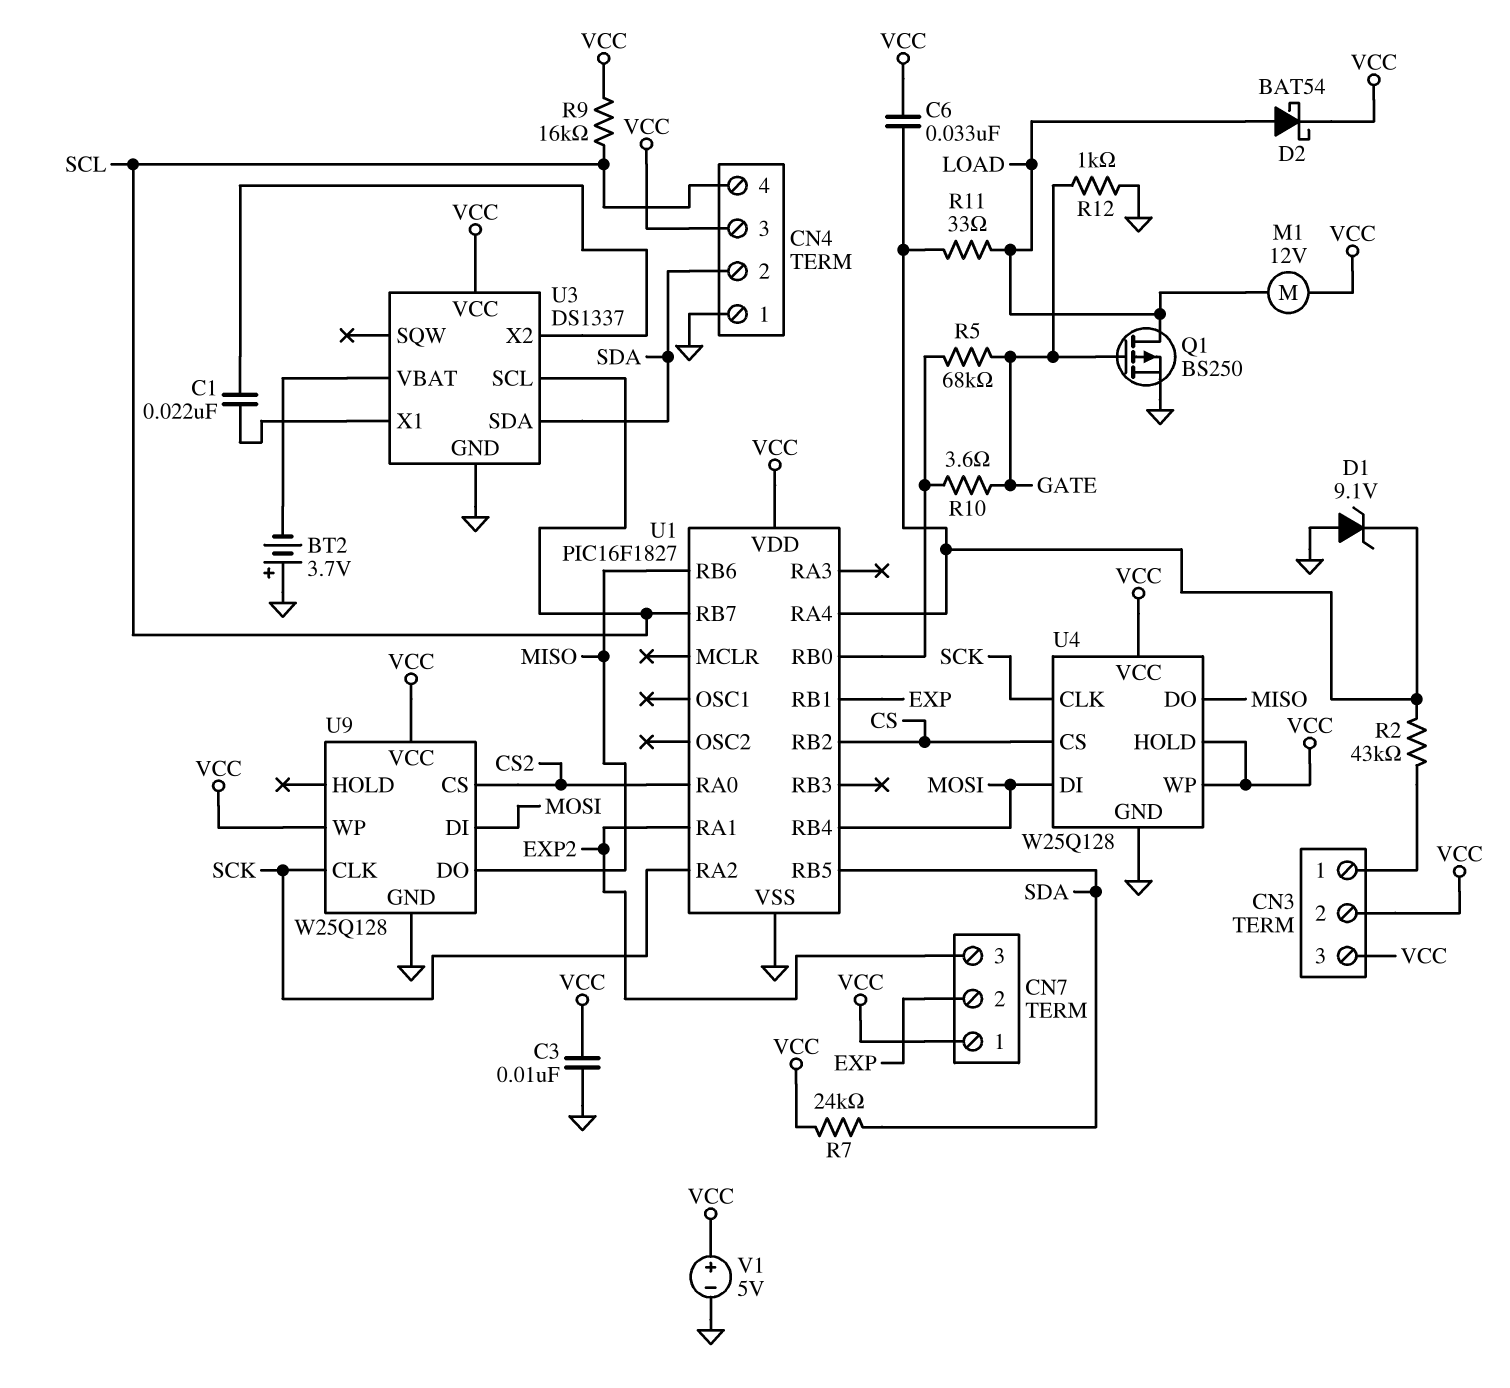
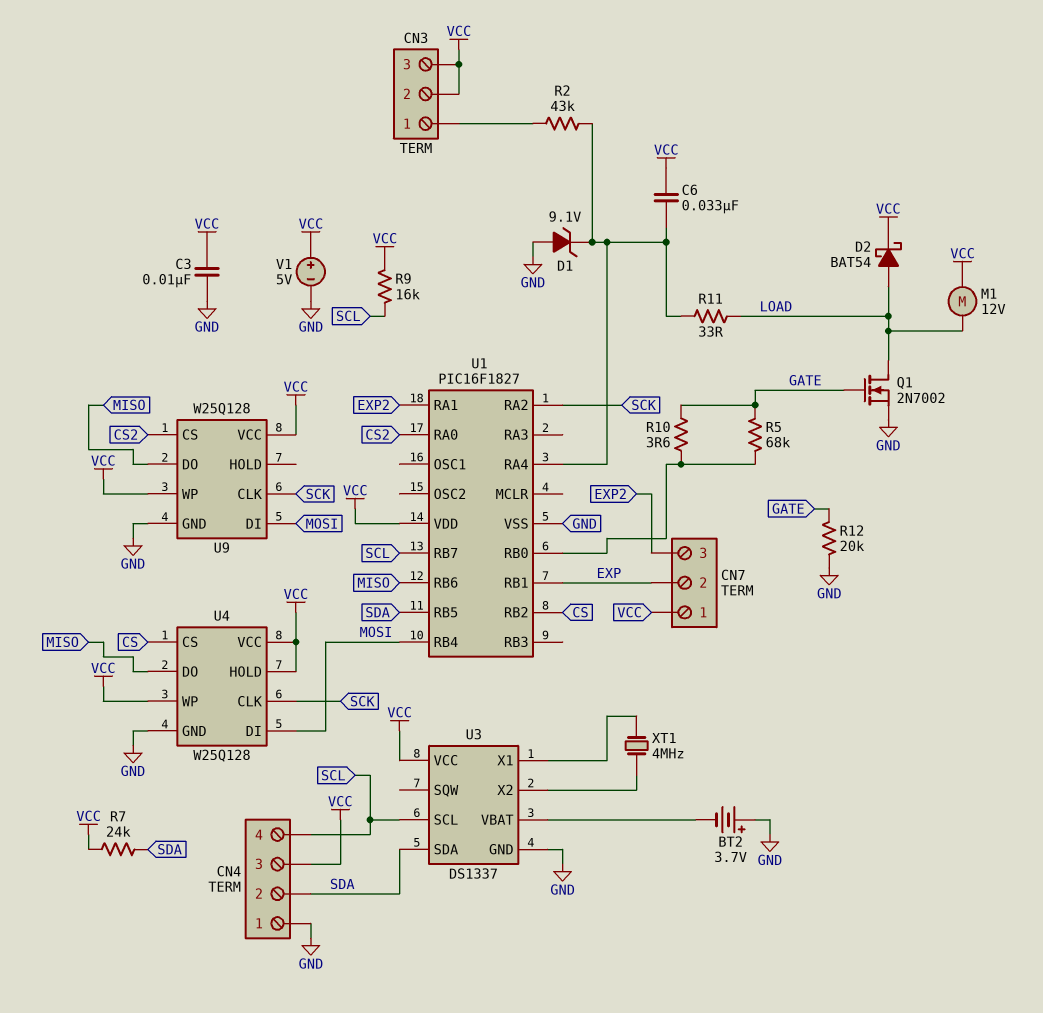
C1: 22nF (U3/X1, U3/X2) -> none
Q1: PMOS BS250 (G GATE, D LOAD, S GND) -> NMOS 2N7002 (G GATE, D LOAD, S GND)
R12: 1k (GATE, GND) -> 20k (GATE, GND)
XT1: none -> 4MHz (U3/X1, U3/X2)

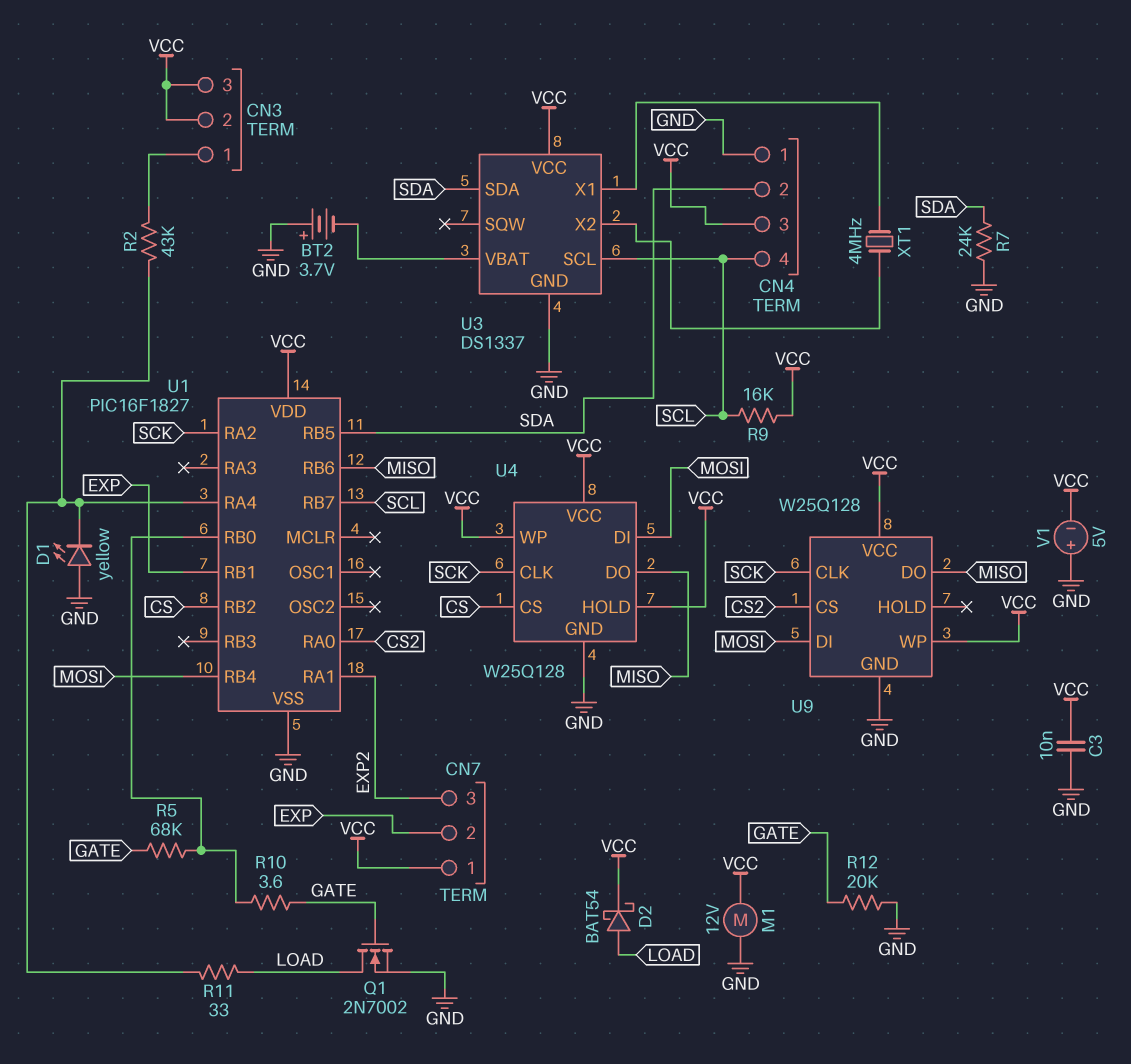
C6: 33nF (U1/RA4, VCC) -> none
D1: zener 9.1V (A GND, K U1/RA4) -> LED yellow (A GND, K U1/RA4)
M1: motor 12V (LOAD, VCC) -> motor 12V (GND, VCC)
R7: 24k (SDA, VCC) -> 24k (GND, SDA)
V1: 5V (plus VCC, minus GND) -> 5V (plus GND, minus VCC)

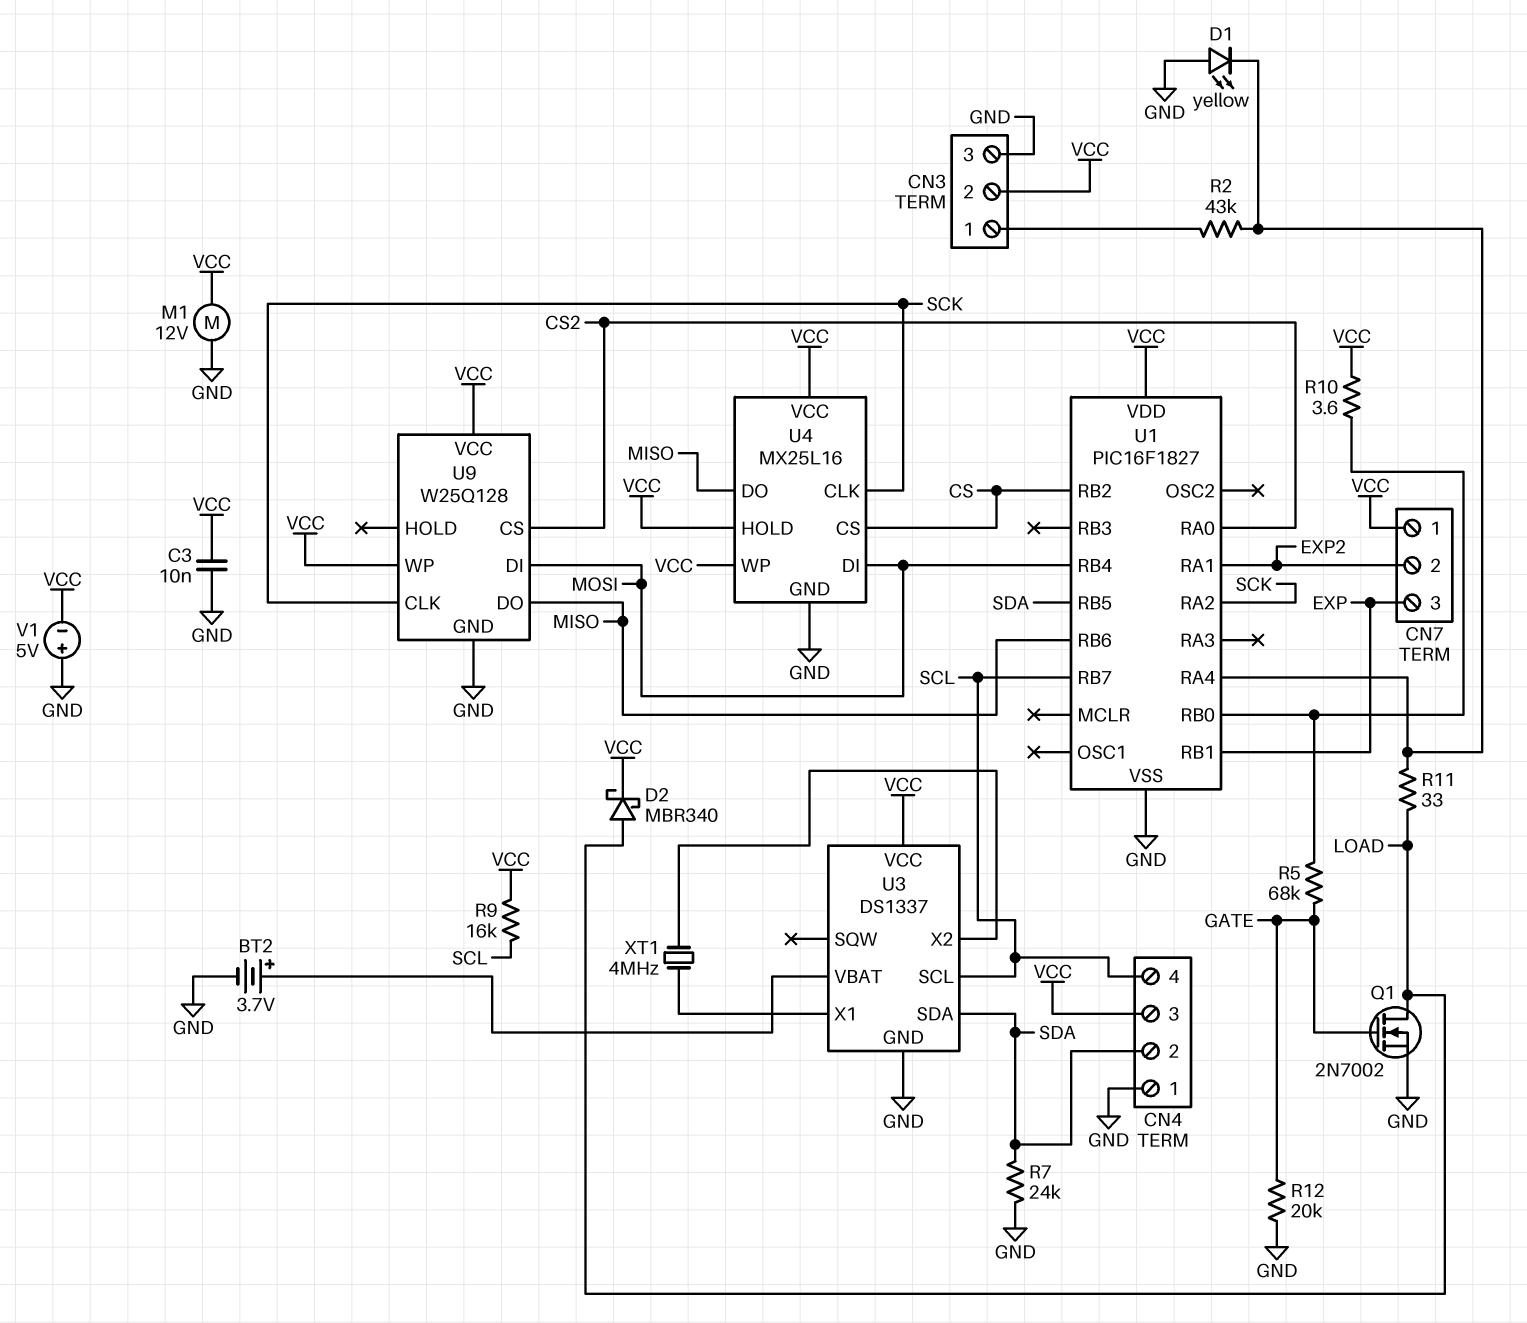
BT2: 3.7V (plus GND, minus U3/VBAT) -> 3.7V (plus U3/VBAT, minus GND)
CN3 pin 3: VCC -> GND
CN7 pin 2: EXP -> EXP2
CN7 pin 3: EXP2 -> EXP
D2: schottky BAT54 (A LOAD, K VCC) -> schottky MBR340 (A LOAD, K VCC)
R10: 3.6 (GATE, U1/RB0) -> 3.6 (U1/RB0, VCC)
U4: W25Q128 -> MX25L16

